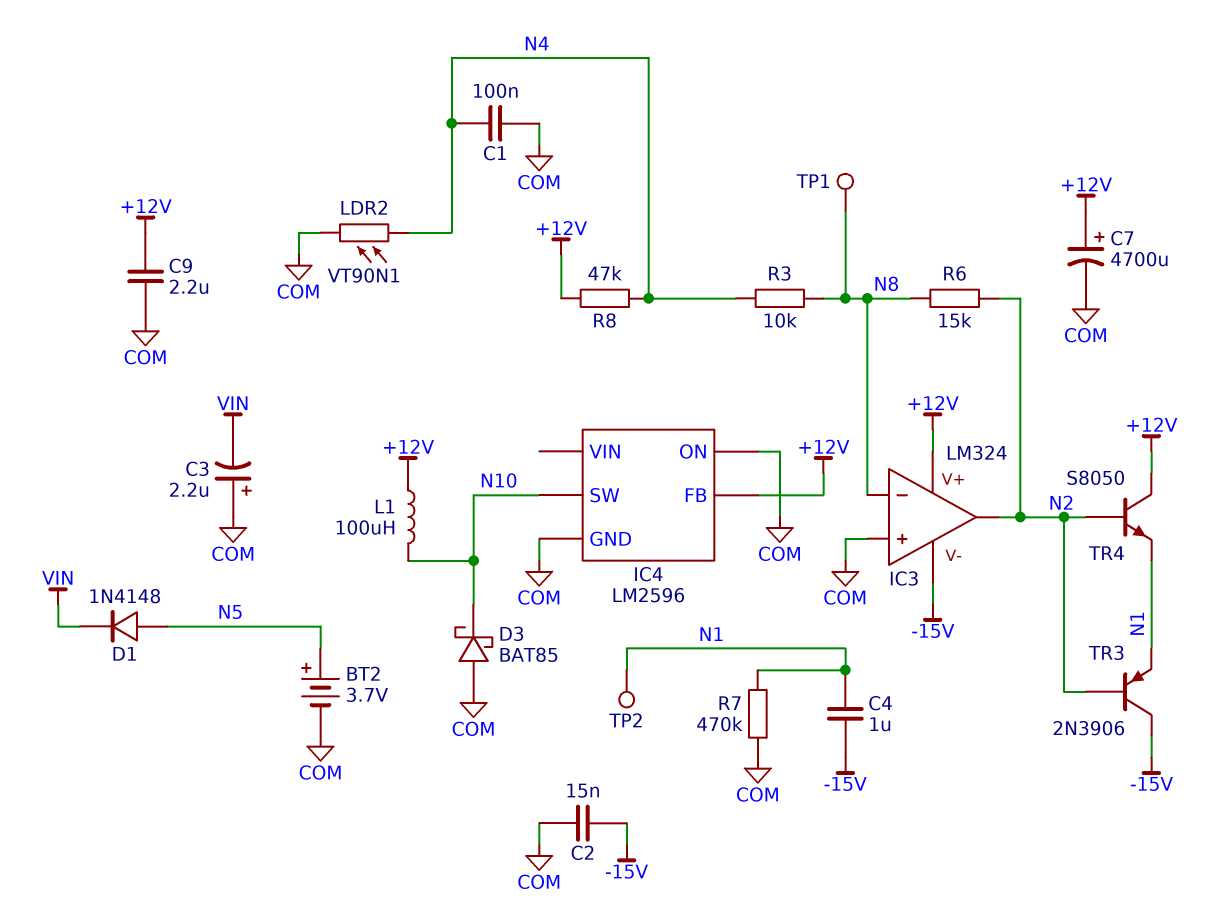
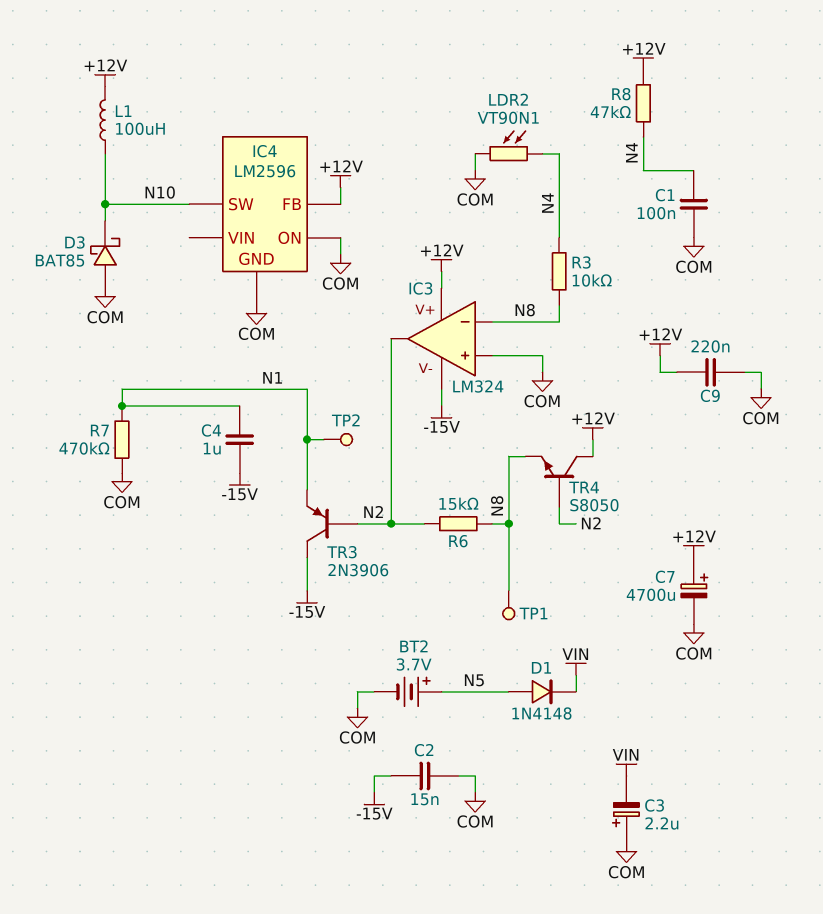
C9: 2.2uF (+12V, COM) -> 220nF (+12V, COM)
TR4: NPN S8050 (B N2, C +12V, E N1) -> NPN S8050 (B N2, C +12V, E N8)

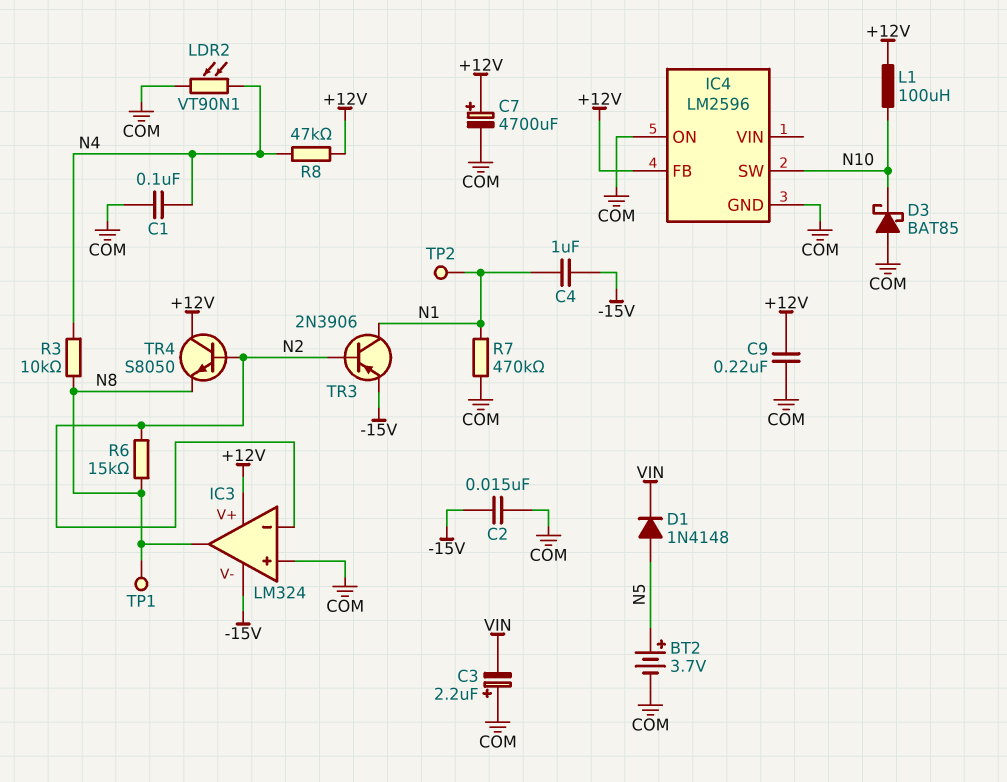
IC3 pin in-: N8 -> N2
IC3 pin out: N2 -> N8
TR3: PNP 2N3906 (B N2, C -15V, E N1) -> PNP 2N3906 (B N2, C N1, E -15V)

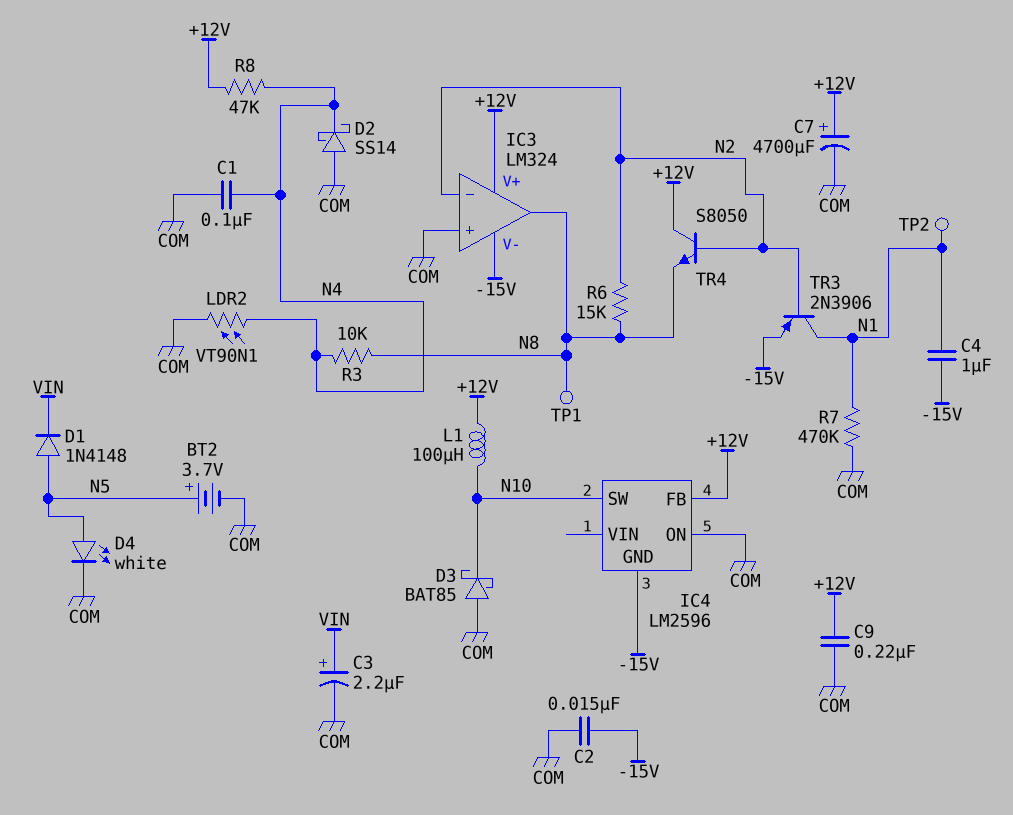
C3: 2.2uF (plus COM, minus VIN) -> 2.2uF (plus VIN, minus COM)
D2: none -> schottky SS14 (A COM, K N4)
D4: none -> LED white (A N5, K COM)
IC4 pin GND: COM -> -15V

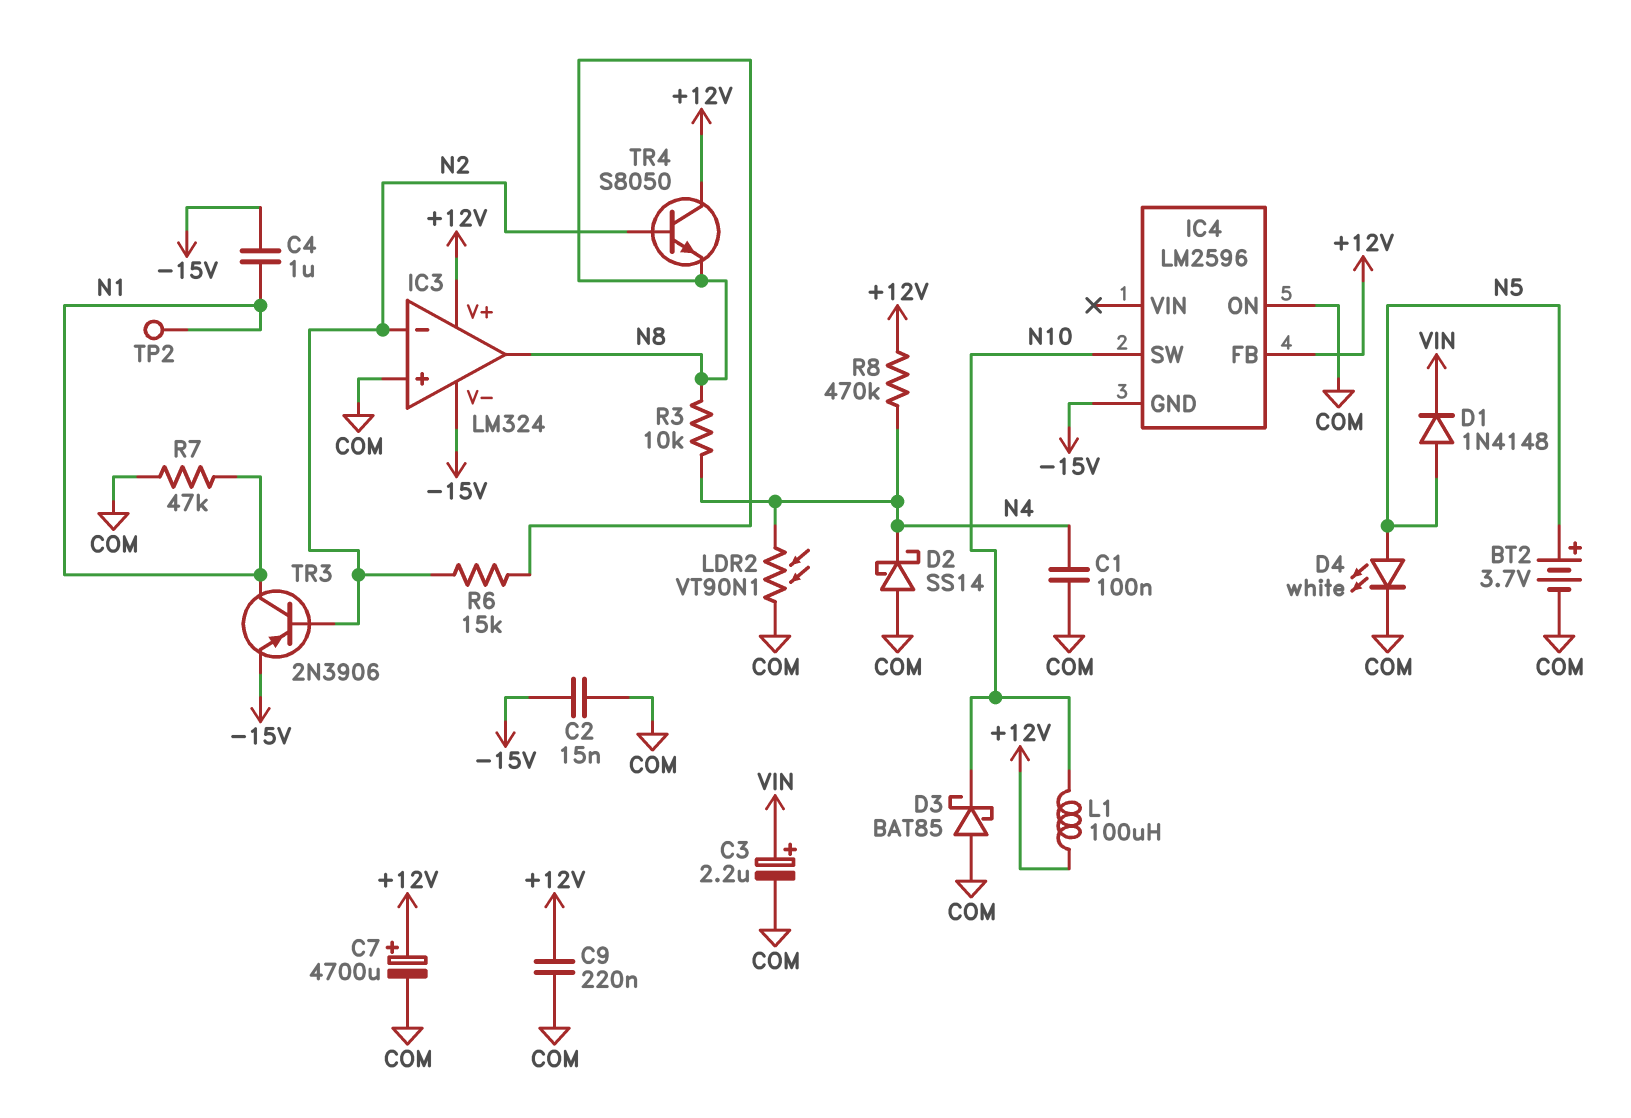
R7: 470k (COM, N1) -> 47k (COM, N1)
R8: 47k (+12V, N4) -> 470k (+12V, N4)
TP1: test point (N8) -> none

